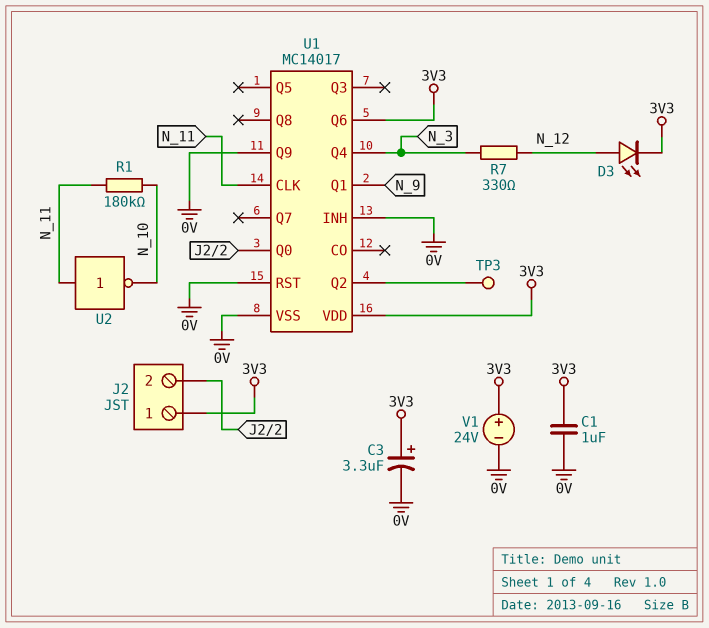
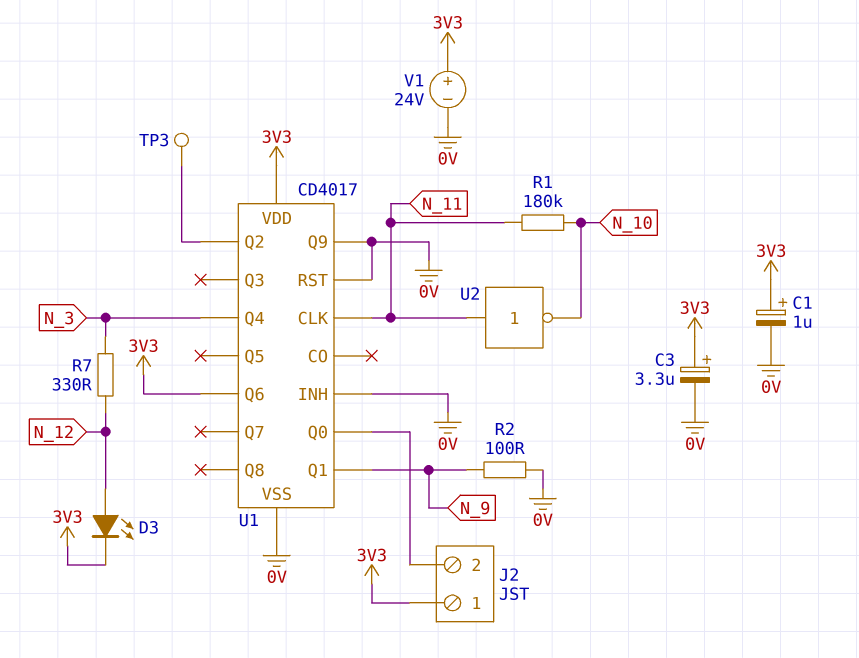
C1: 1uF (0V, 3V3) -> 1uF (plus 3V3, minus 0V)
R2: none -> 100 (0V, N_9)
U1: MC14017 -> CD4017

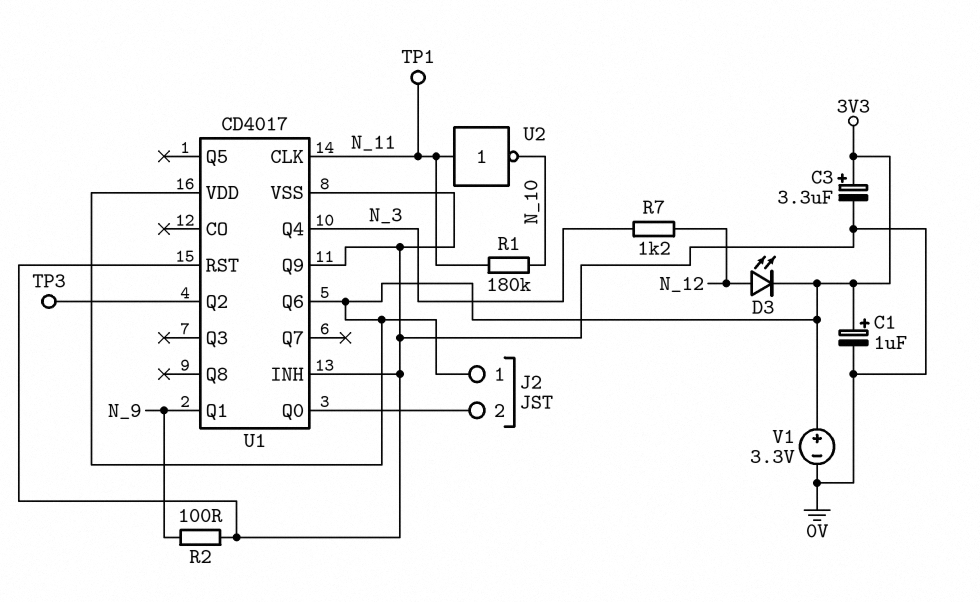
R7: 330 (N_3, N_12) -> 1.2k (N_3, N_12)
TP1: none -> test point (N_11)
V1: 24V (plus 3V3, minus 0V) -> 3.3V (plus 3V3, minus 0V)

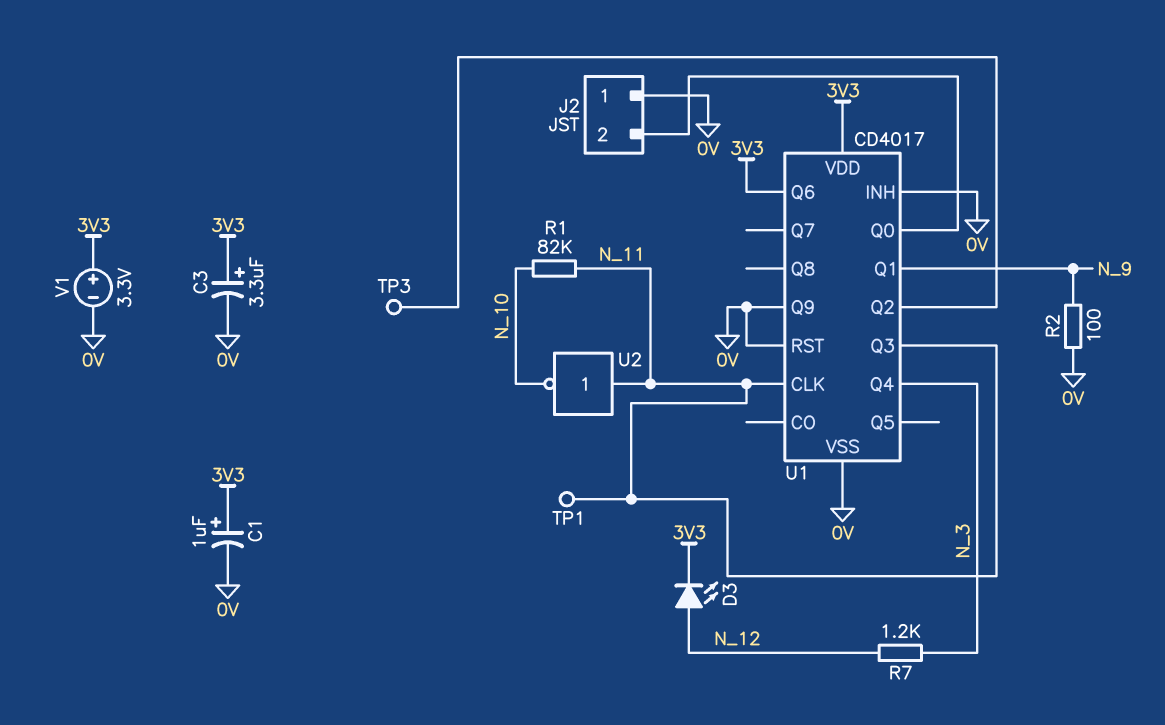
J2 pin 1: 3V3 -> 0V
R1: 180k (N_10, N_11) -> 82k (N_10, N_11)
U1 pin Q3: none -> N_11

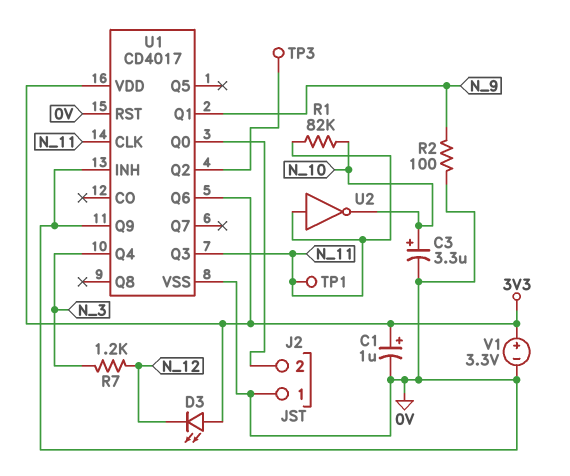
C3: 3.3uF (plus 3V3, minus 0V) -> 3.3uF (plus N_10, minus 0V)
D3: LED (A N_12, K 3V3) -> LED (A 3V3, K N_12)

